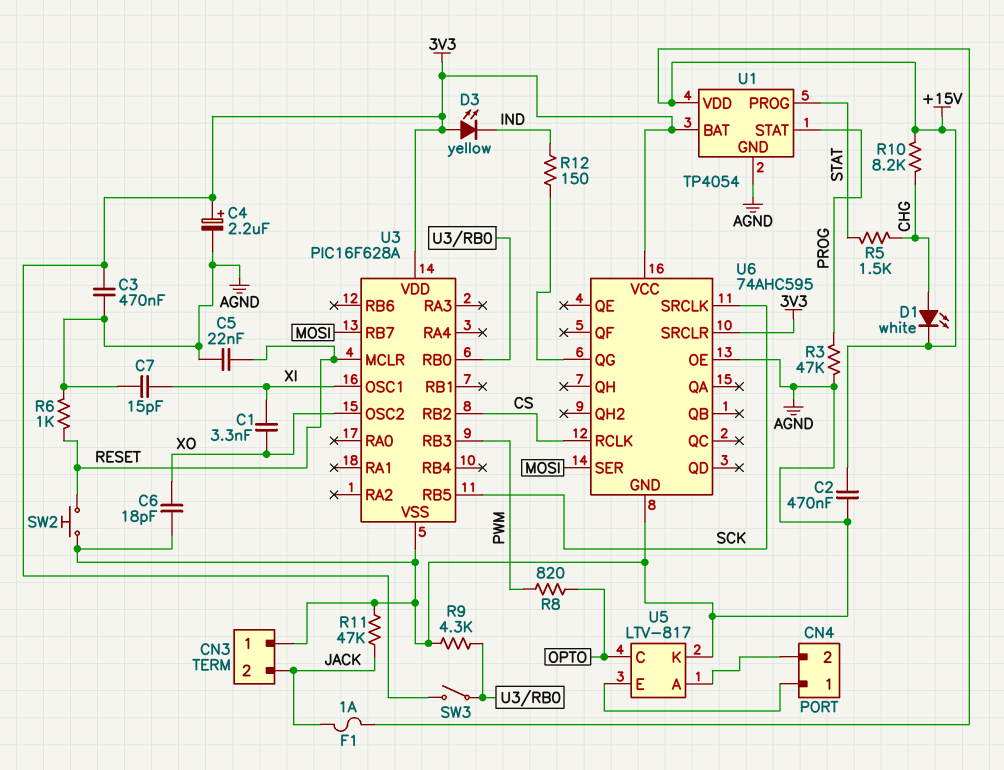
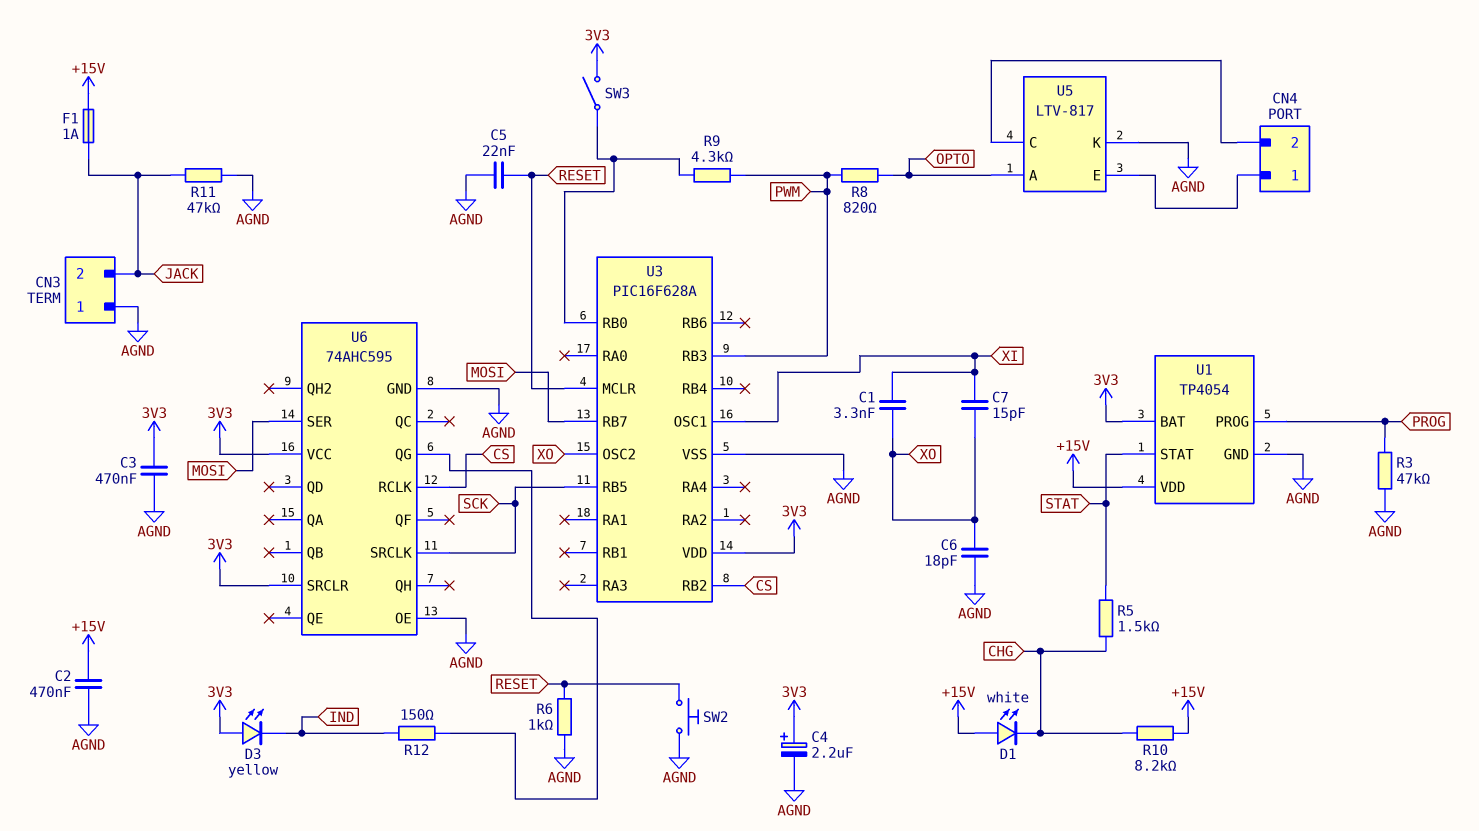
C7: 15pF (AGND, XI) -> 15pF (XI, XO)
D1: LED white (A CHG, K +15V) -> LED white (A +15V, K CHG)
R9: 4.3k (AGND, U3/RB0) -> 4.3k (PWM, U3/RB0)
U1 pin PROG: STAT -> PROG
U1 pin STAT: PROG -> STAT
U5 pin A: CN4/2 -> OPTO
U5 pin C: OPTO -> CN4/2

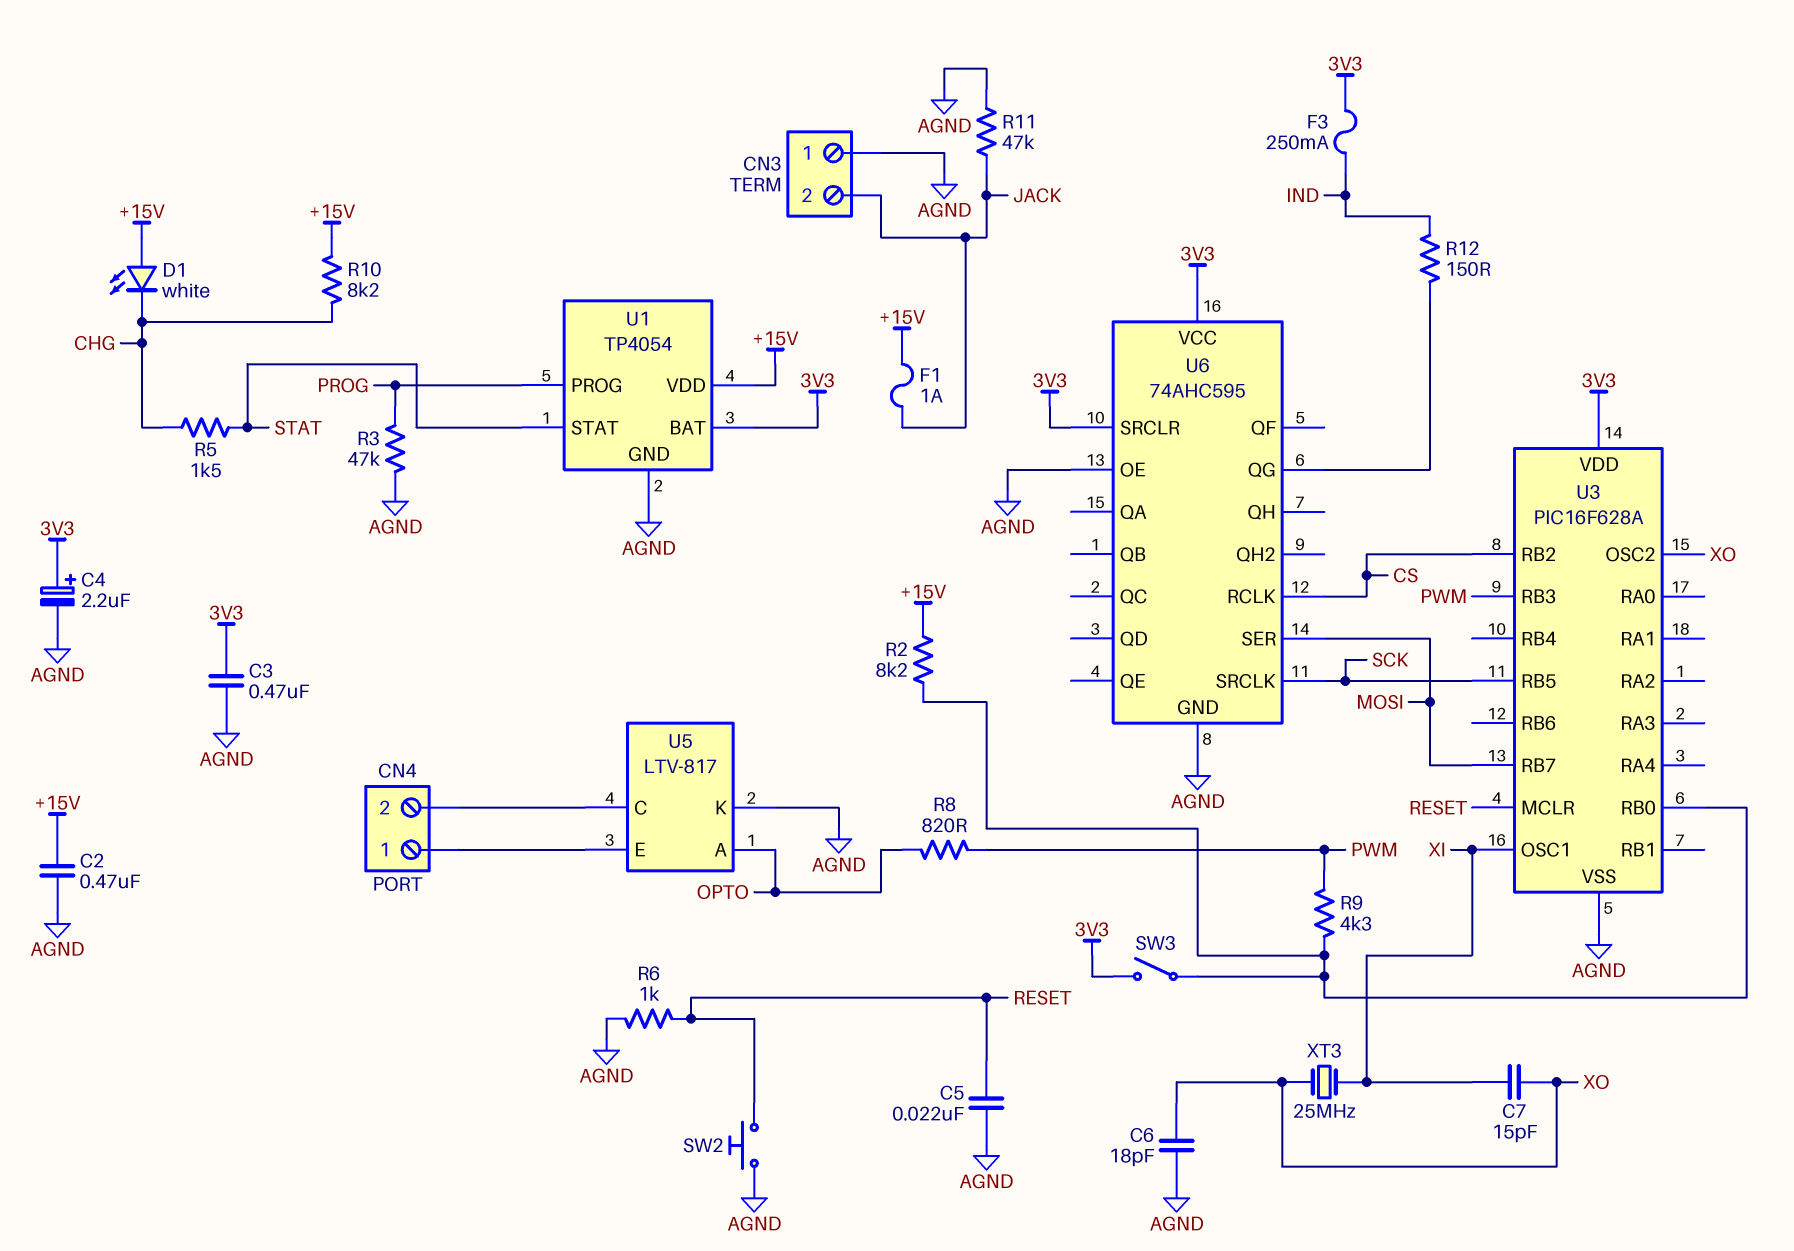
C1: 3.3nF (XI, XO) -> none
D3: LED yellow (A 3V3, K IND) -> none
F3: none -> 250mA (3V3, IND)
R2: none -> 8.2k (+15V, U3/RB0)
XT3: none -> 25MHz (XI, XO)

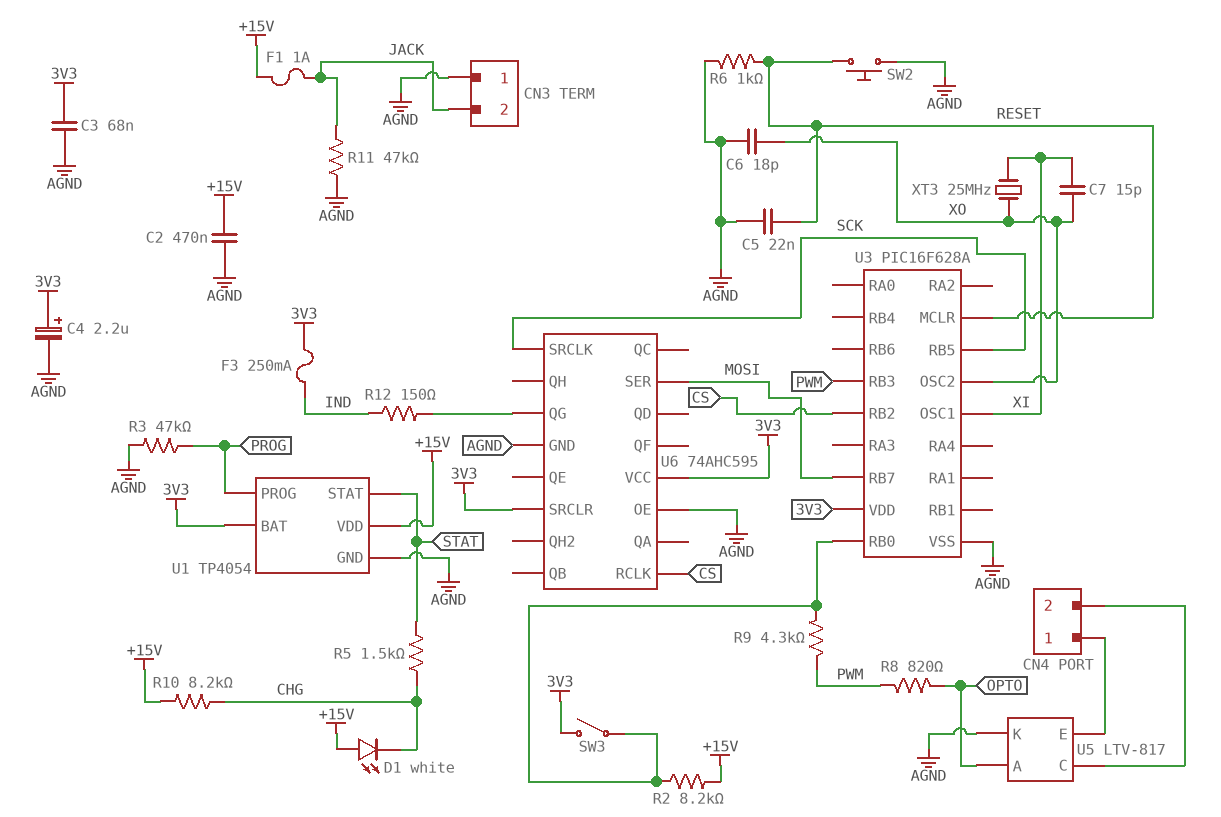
C3: 470nF (3V3, AGND) -> 68nF (3V3, AGND)

